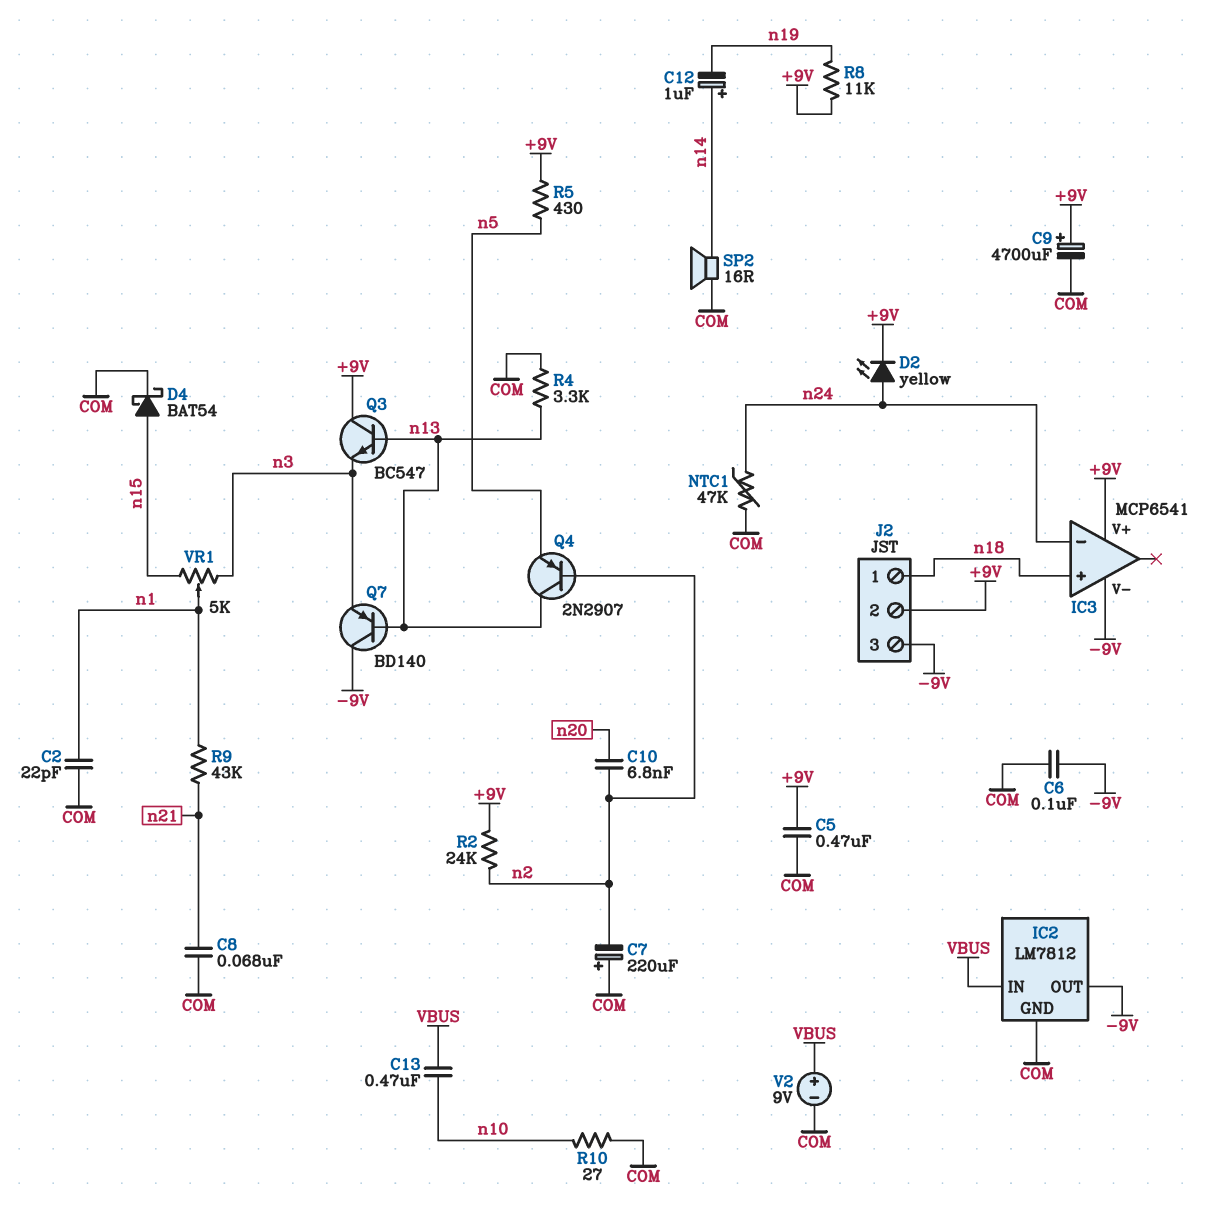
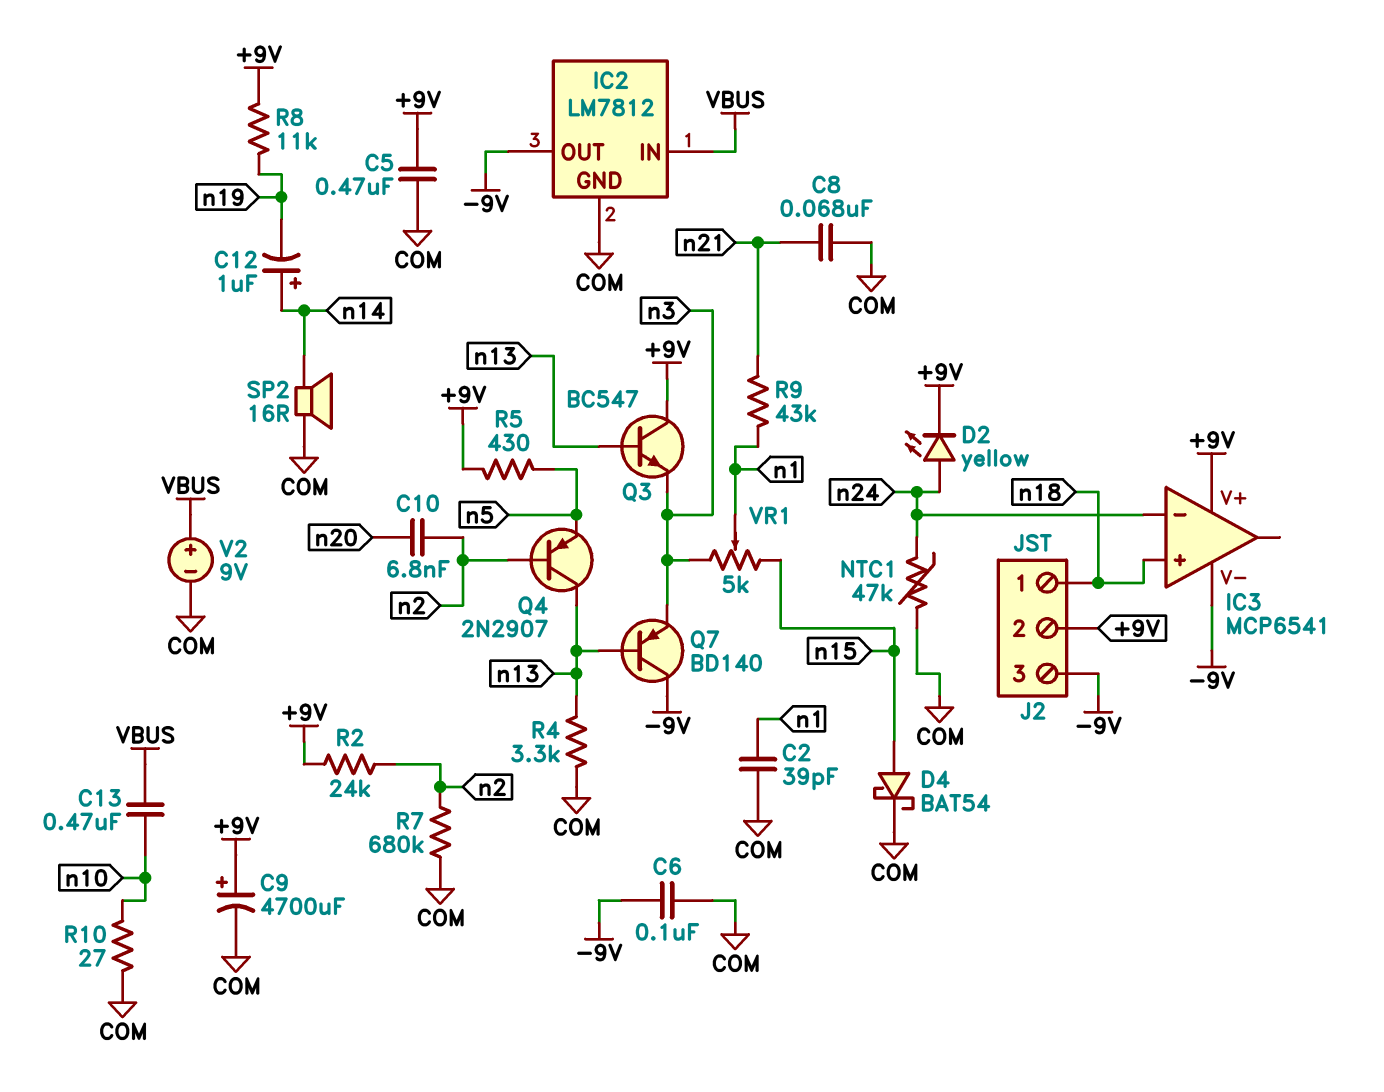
C2: 22pF (COM, n1) -> 39pF (COM, n1)
C7: 220uF (plus COM, minus n2) -> none
R7: none -> 680k (COM, n2)

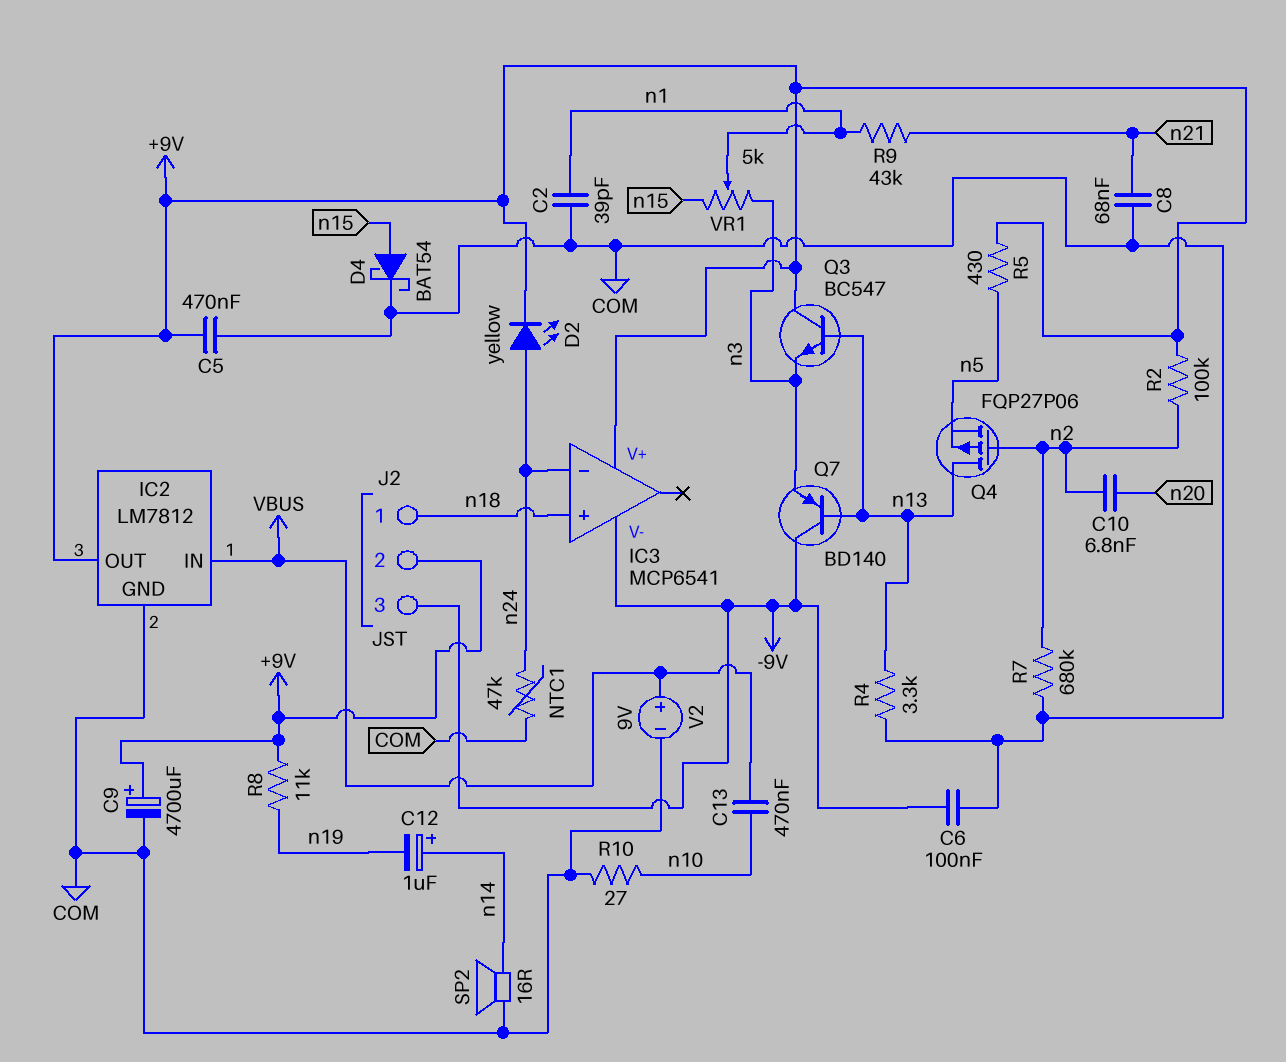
IC2 pin OUT: -9V -> +9V
Q4: PNP 2N2907 (B n2, C n13, E n5) -> PMOS FQP27P06 (G n2, D n13, S n5)
R2: 24k (+9V, n2) -> 100k (+9V, n2)

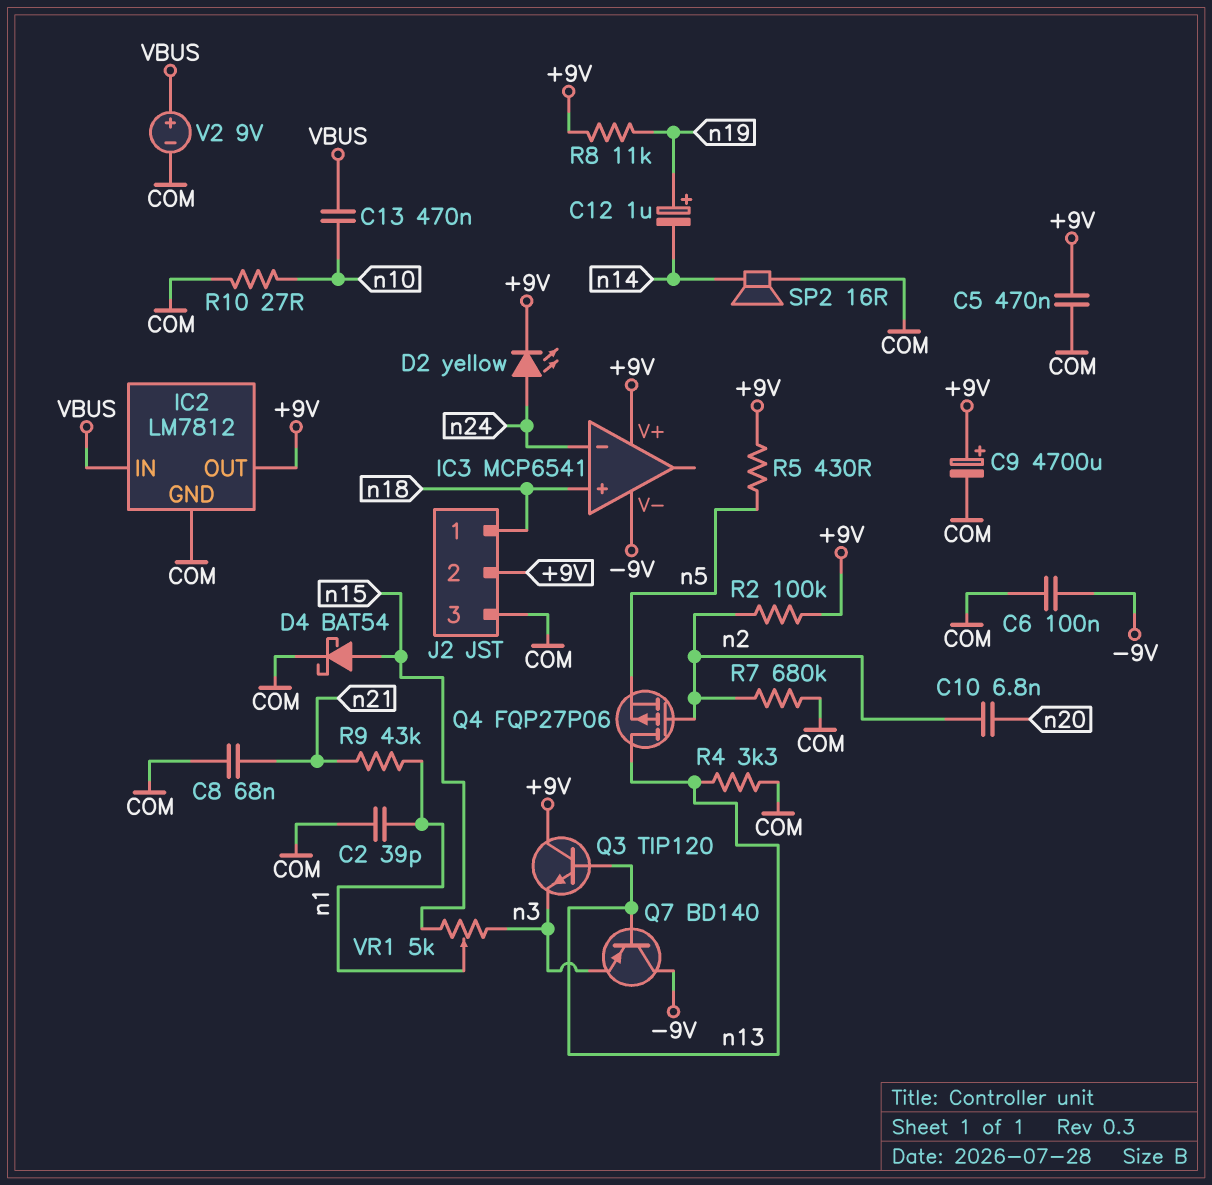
C12: 1uF (plus n14, minus n19) -> 1uF (plus n19, minus n14)
J2 pin 3: -9V -> COM
NTC1: 47k (COM, n24) -> none
Q3: NPN BC547 (B n13, C +9V, E n3) -> NPN TIP120 (B n13, C +9V, E n3)

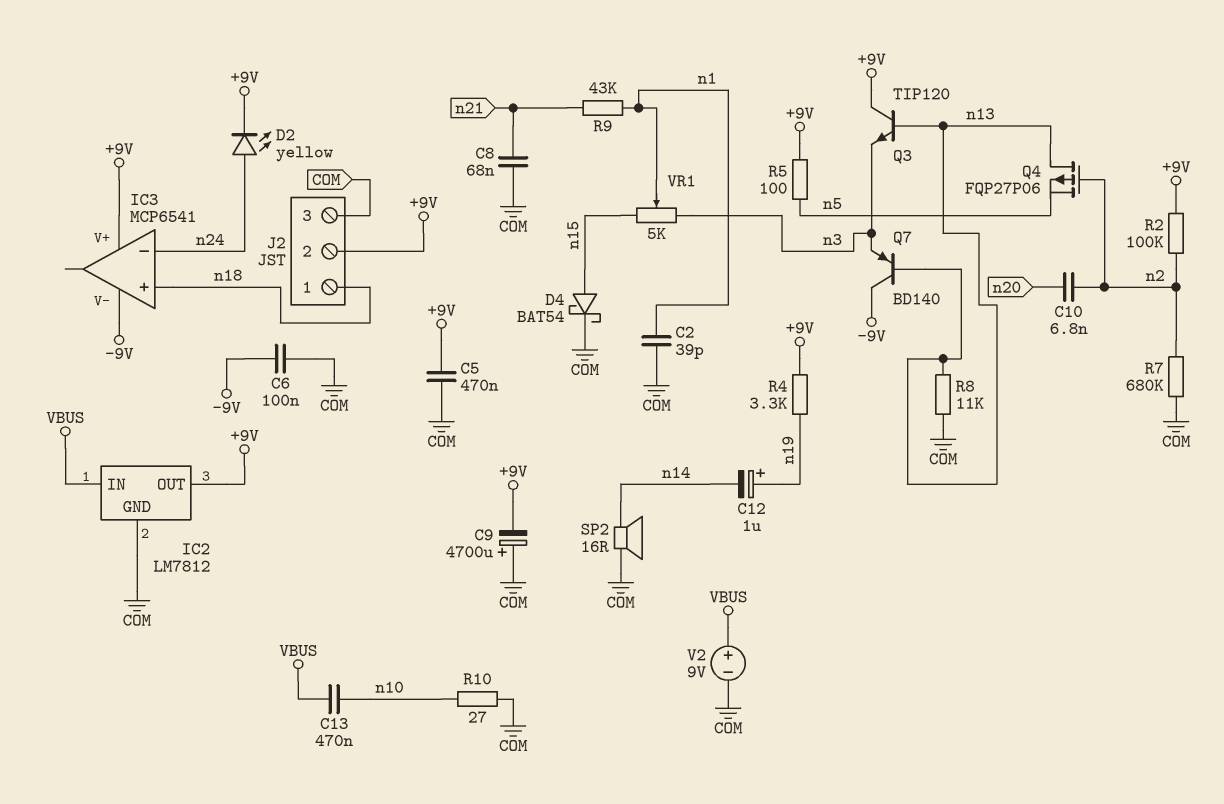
C9: 4700uF (plus +9V, minus COM) -> 4700uF (plus COM, minus +9V)
R4: 3.3k (COM, n13) -> 3.3k (+9V, n19)
R5: 430 (+9V, n5) -> 100 (+9V, n5)
R8: 11k (+9V, n19) -> 11k (COM, n13)

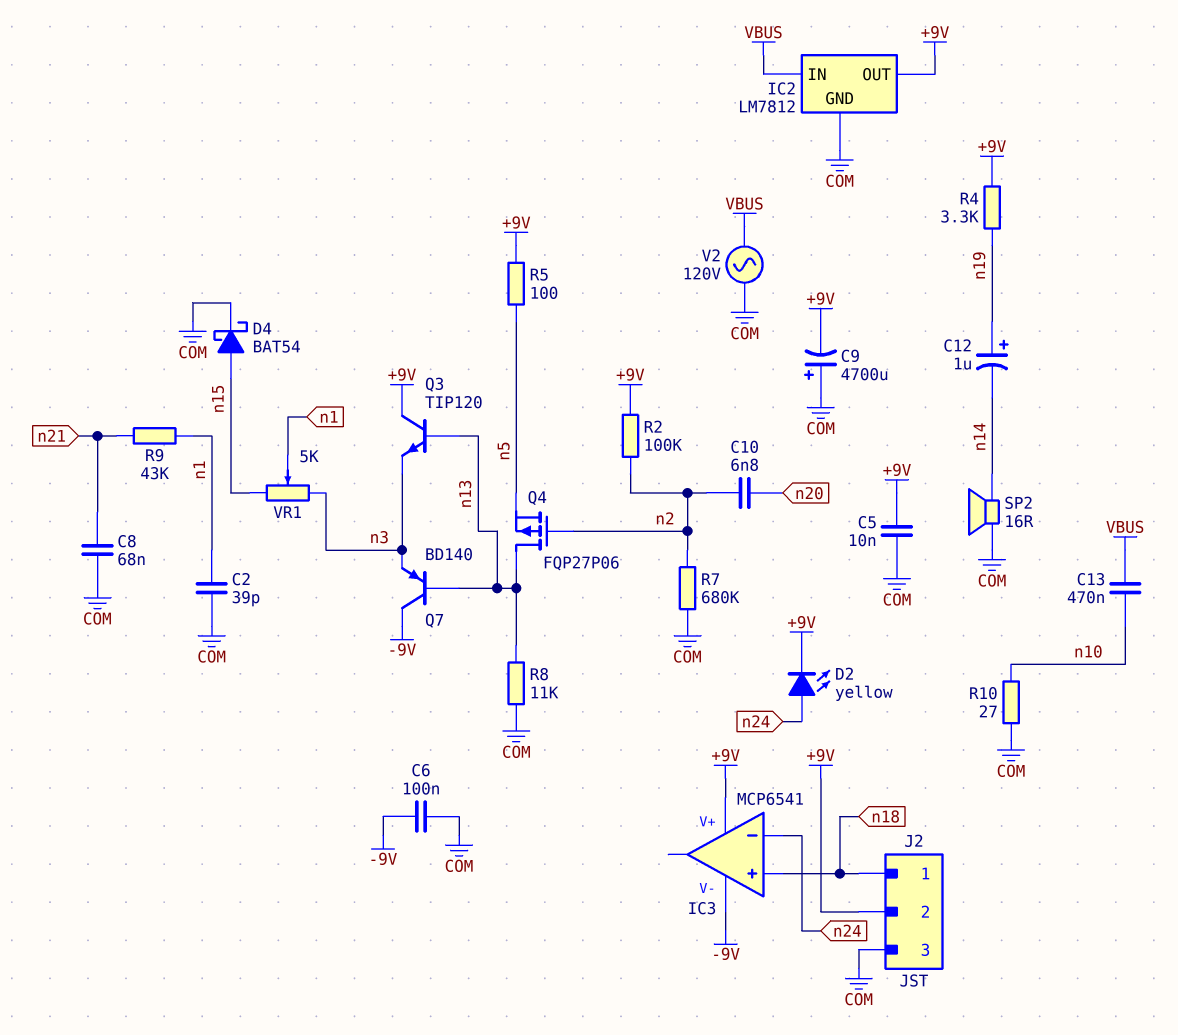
C5: 470nF (+9V, COM) -> 10nF (+9V, COM)
V2: 9V (plus VBUS, minus COM) -> AC 120V (COM, VBUS)

